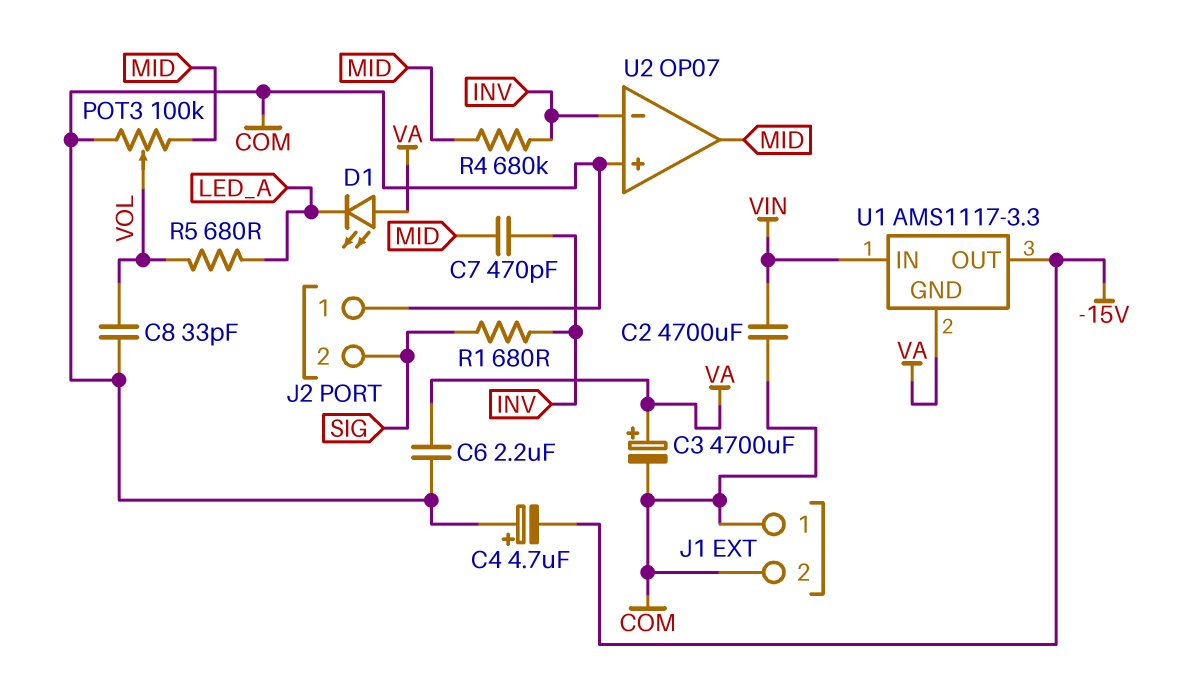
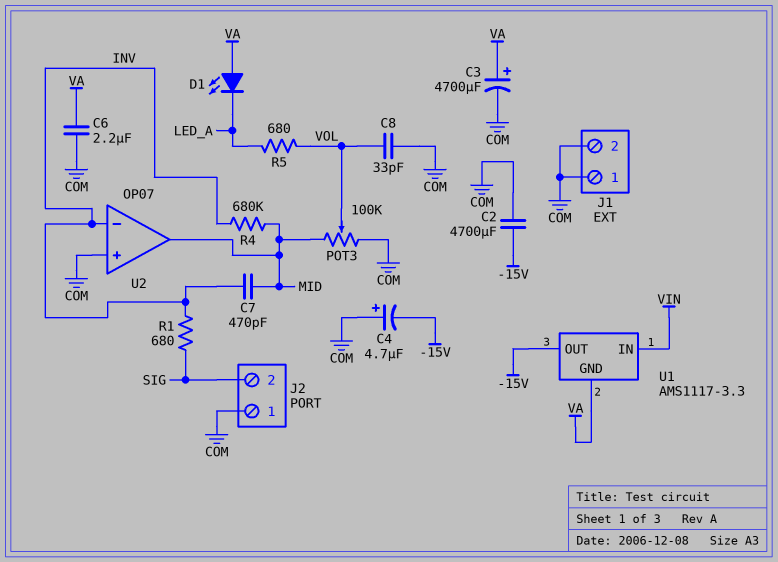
C2: 4700uF (COM, VIN) -> 4700uF (-15V, COM)

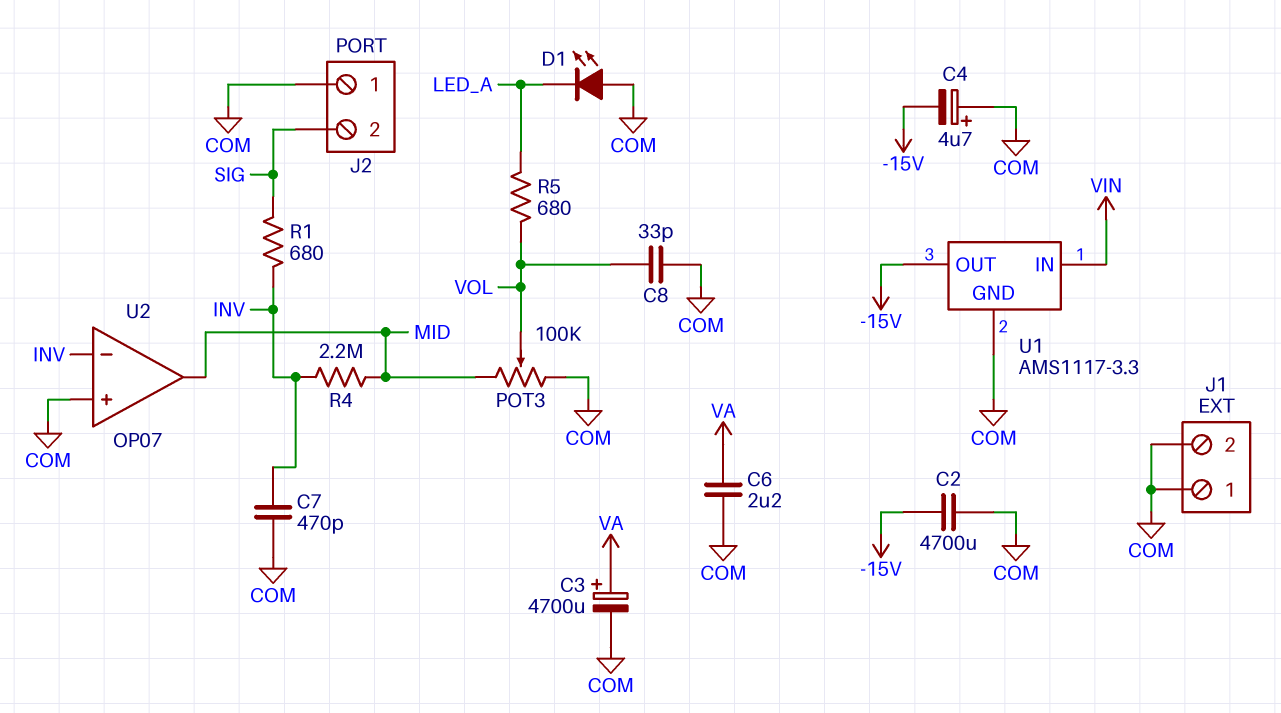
C7: 470pF (INV, MID) -> 470pF (COM, INV)
D1: LED (A VA, K LED_A) -> LED (A COM, K LED_A)
R4: 680k (INV, MID) -> 2.2M (INV, MID)
U1 pin GND: VA -> COM

